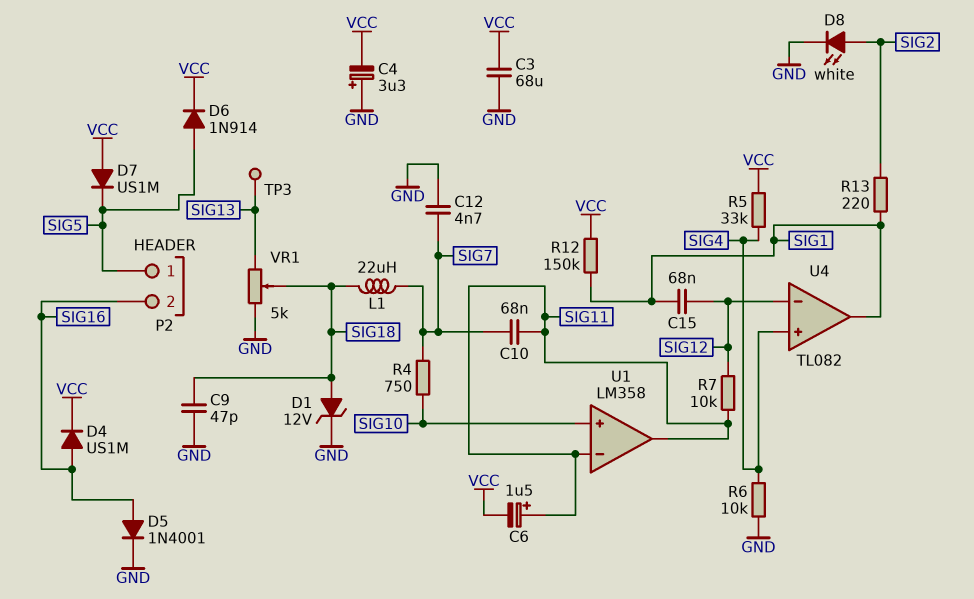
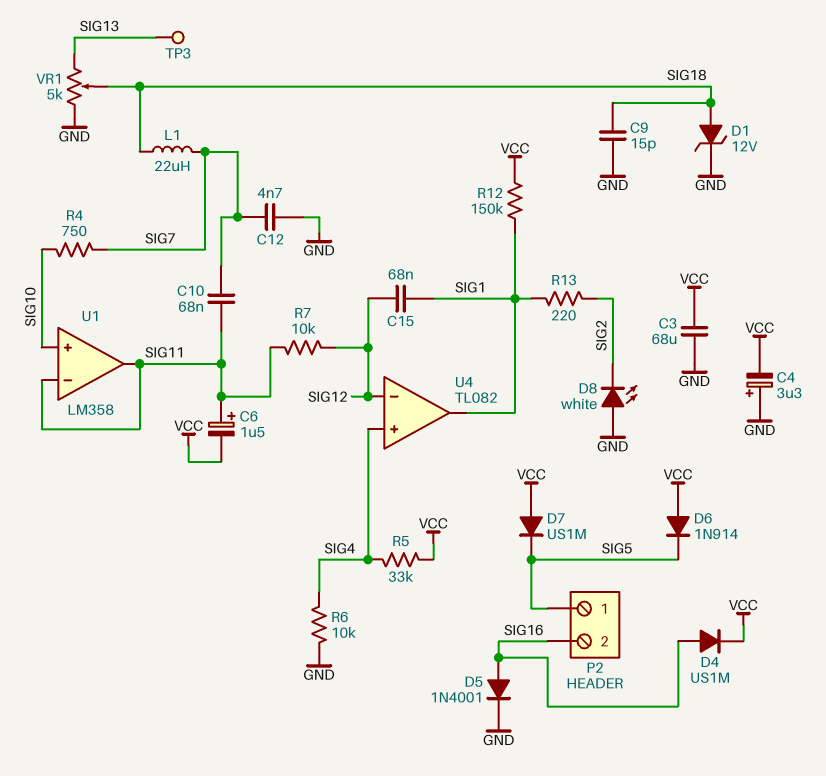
C9: 47pF (GND, SIG18) -> 15pF (GND, SIG18)
D6: diode 1N914 (A SIG5, K VCC) -> diode 1N914 (A VCC, K SIG5)
D8: LED white (A SIG2, K GND) -> LED white (A GND, K SIG2)

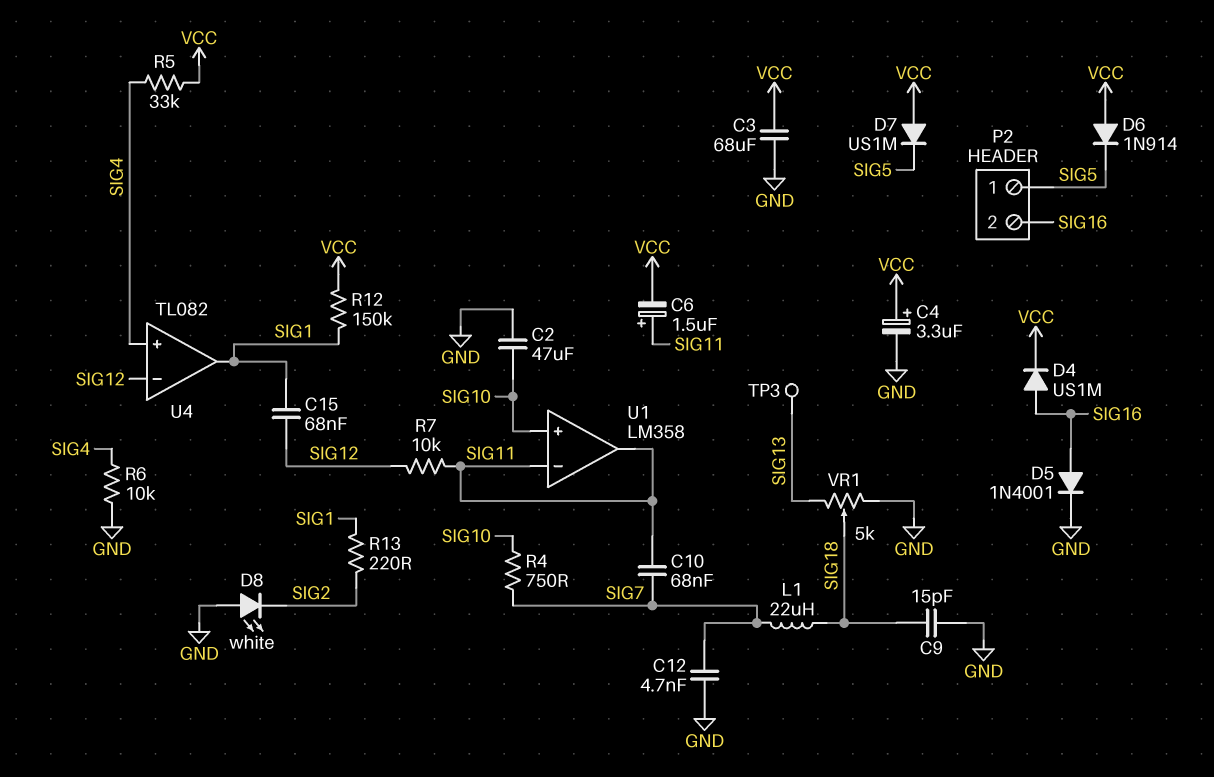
C2: none -> 47uF (GND, SIG10)
C4: 3.3uF (plus GND, minus VCC) -> 3.3uF (plus VCC, minus GND)
D1: zener 12V (A SIG18, K GND) -> none

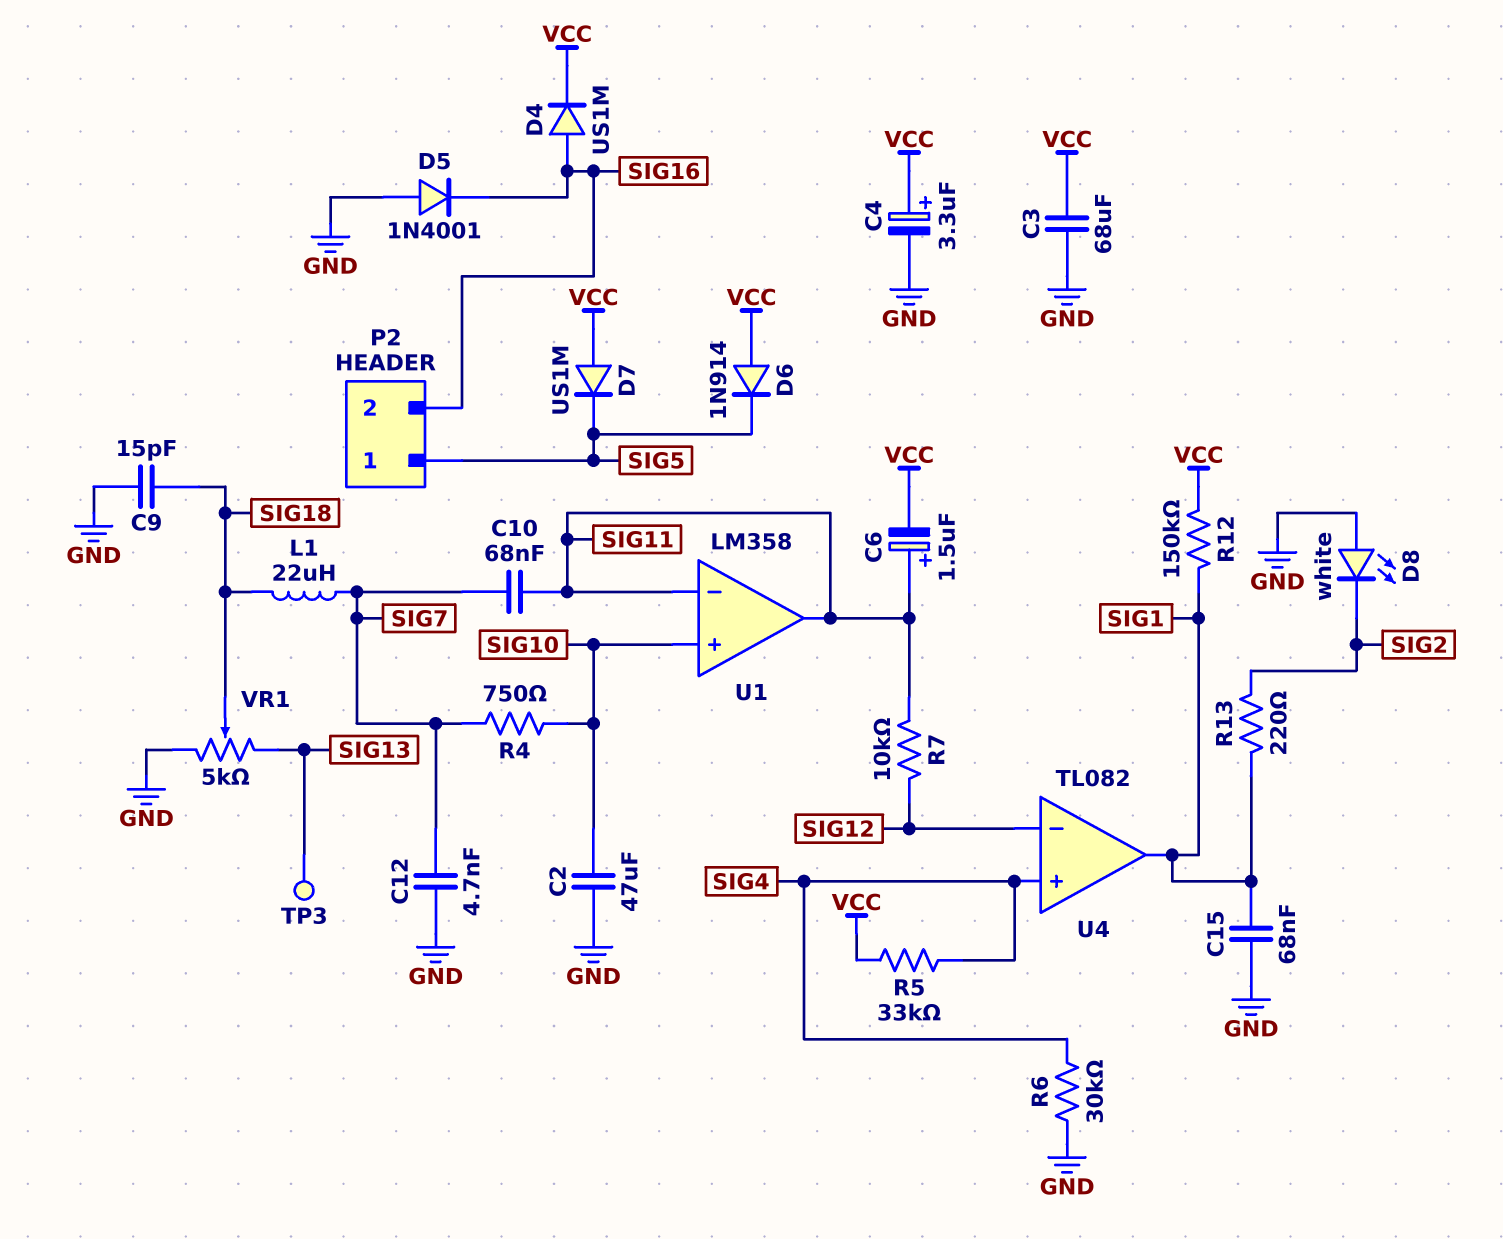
C15: 68nF (SIG1, SIG12) -> 68nF (GND, SIG1)
D5: diode 1N4001 (A SIG16, K GND) -> diode 1N4001 (A GND, K SIG16)
R6: 10k (GND, SIG4) -> 30k (GND, SIG4)

